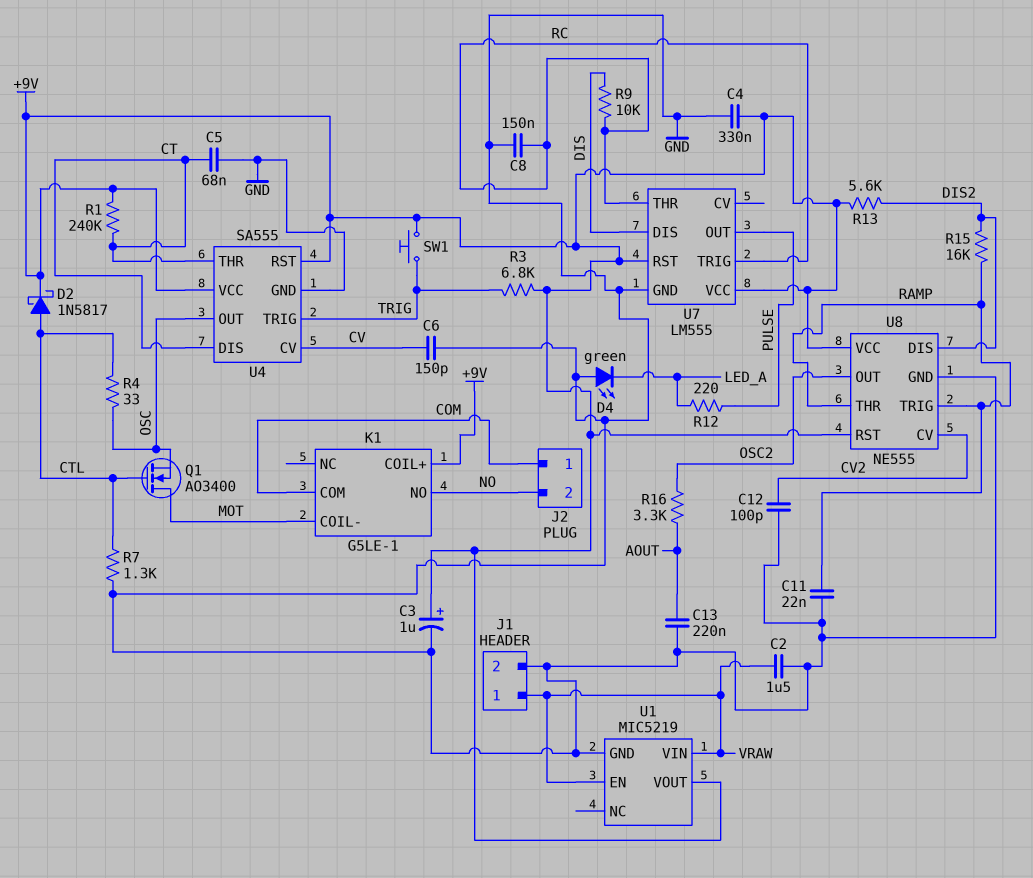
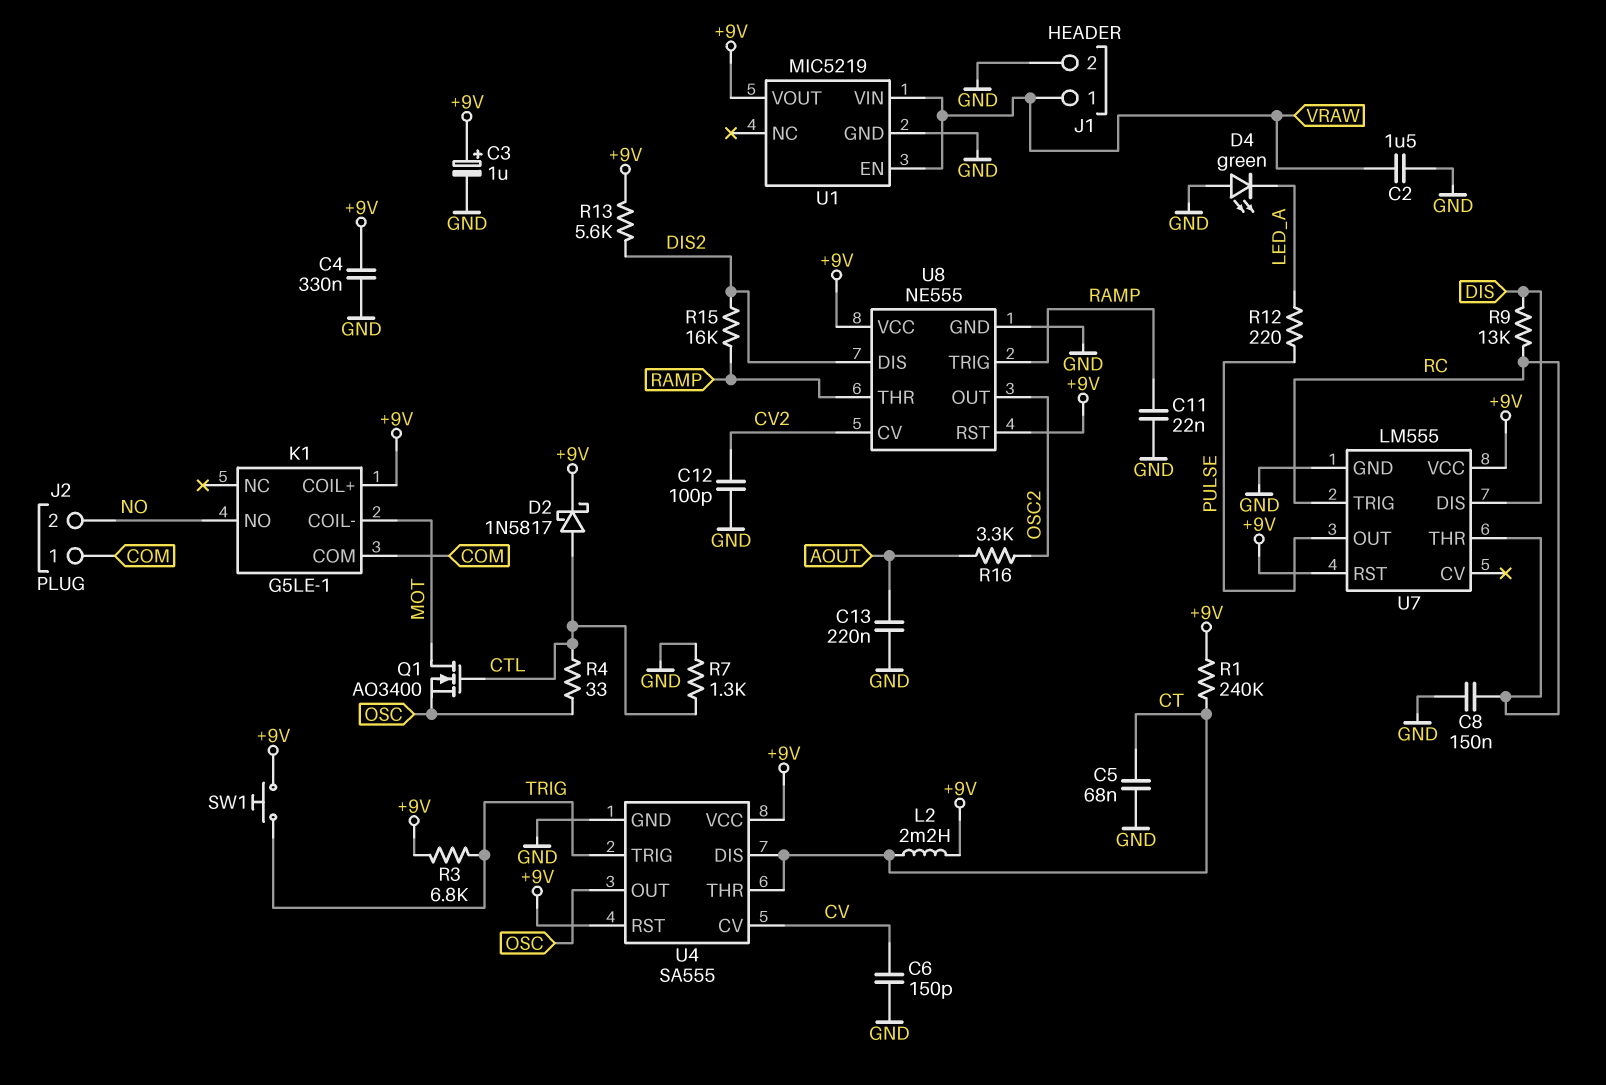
L2: none -> 2.2mH (+9V, CT)
R9: 10k (DIS, RC) -> 13k (DIS, RC)

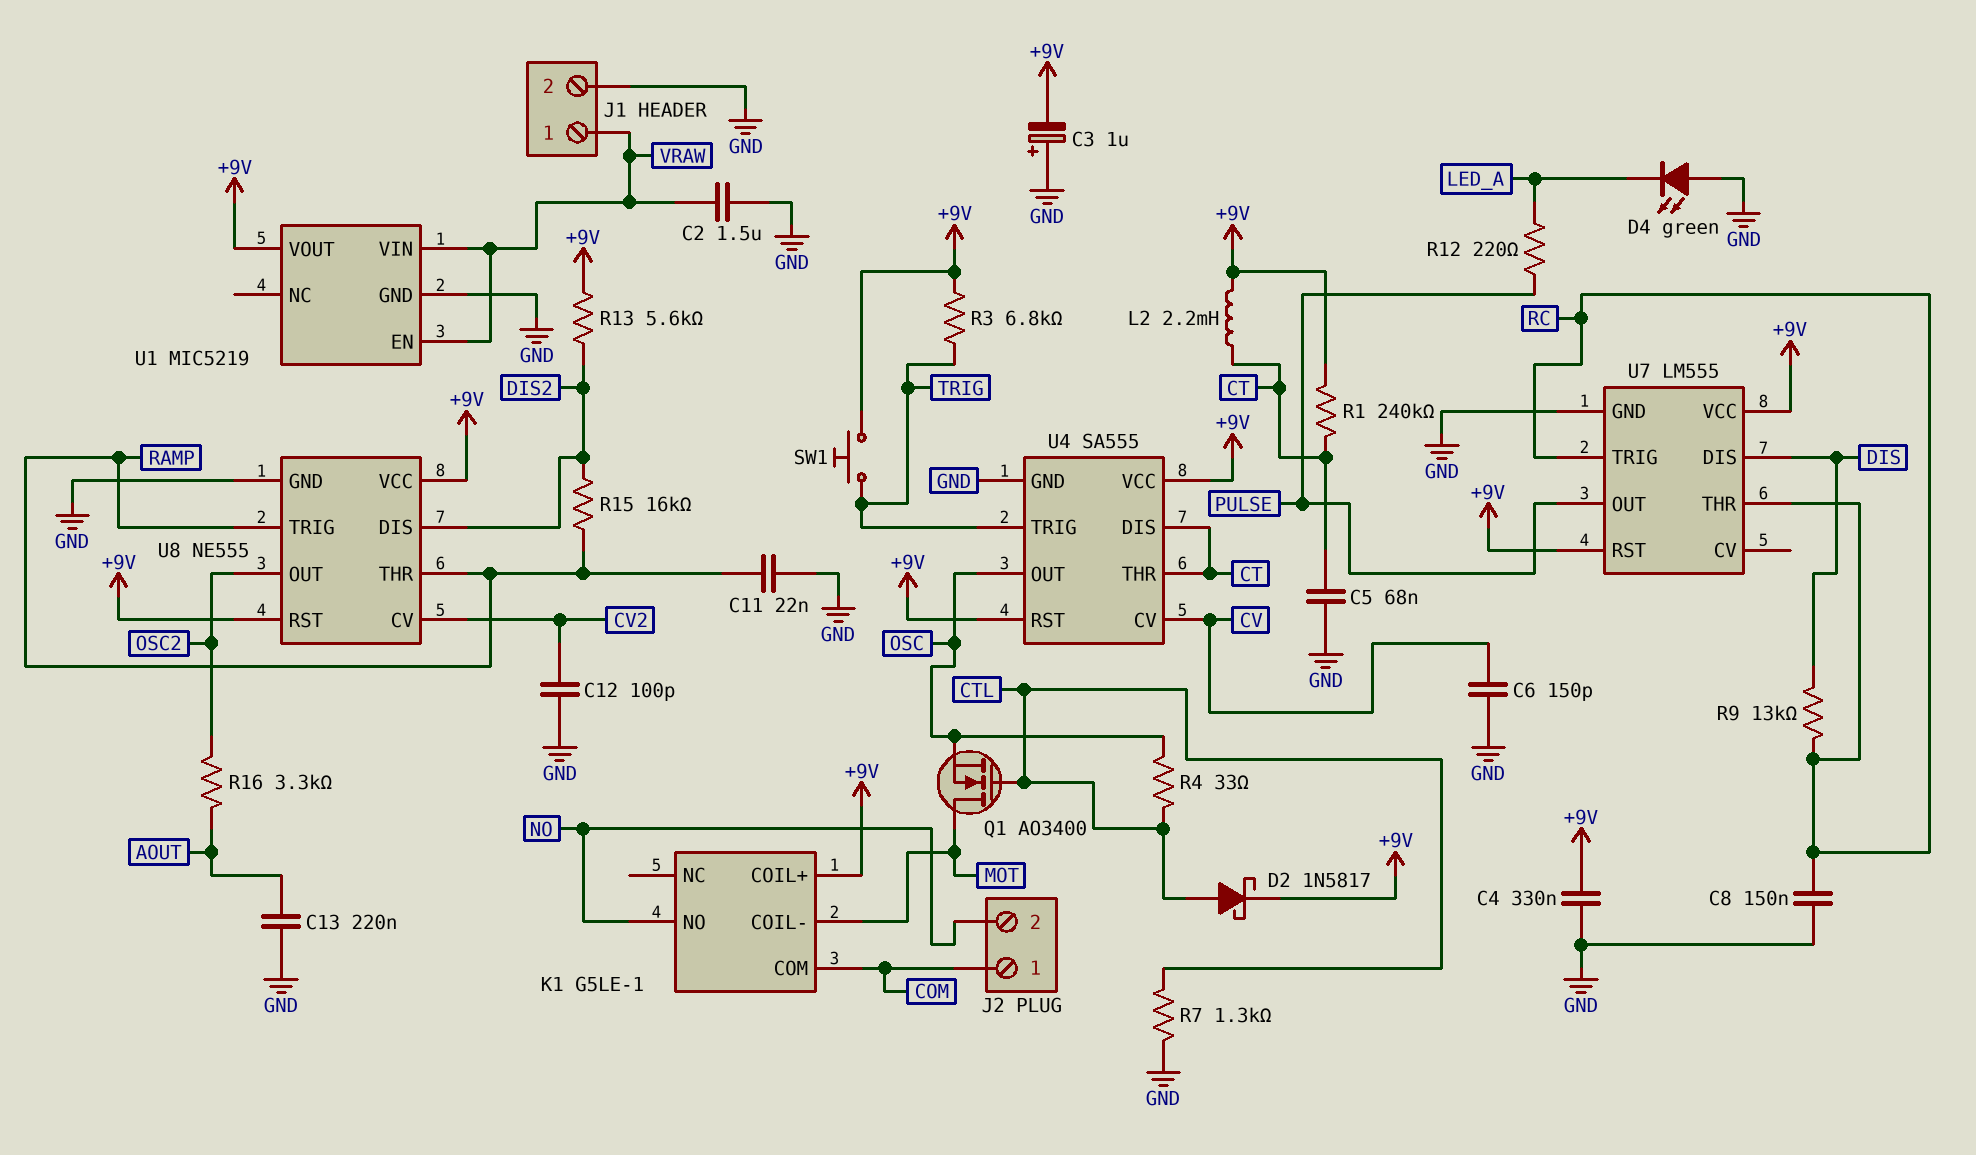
C3: 1uF (plus +9V, minus GND) -> 1uF (plus GND, minus +9V)

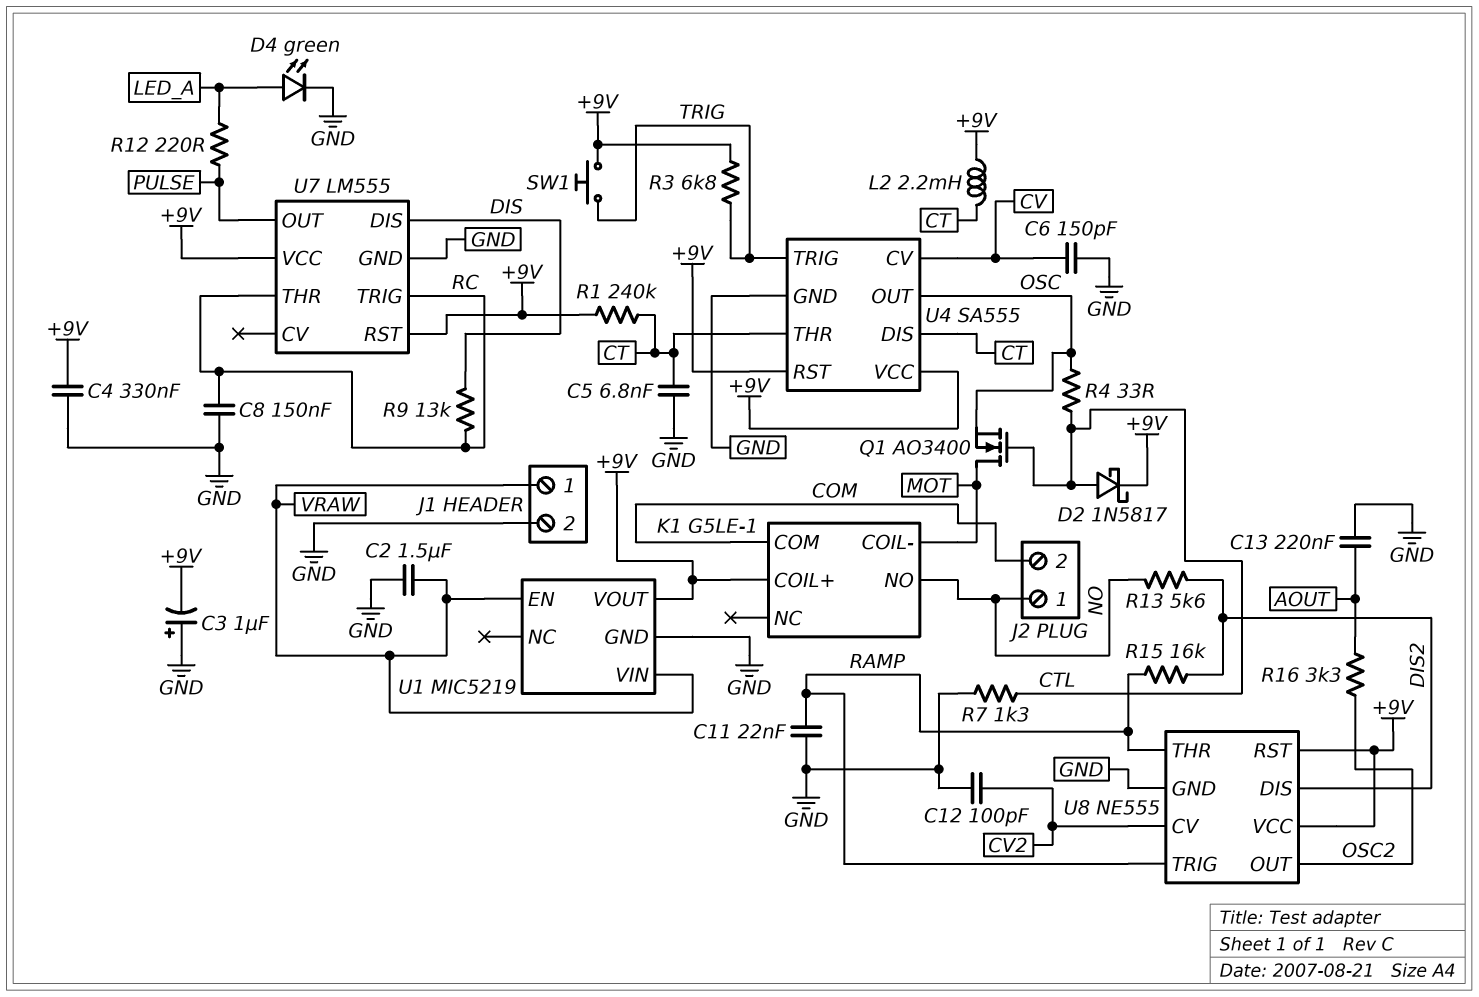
C5: 68nF (CT, GND) -> 6.8nF (CT, GND)
D4: LED green (A GND, K LED_A) -> LED green (A LED_A, K GND)
J2 pin 1: COM -> NO
J2 pin 2: NO -> COM
R13: 5.6k (+9V, DIS2) -> 5.6k (DIS2, NO)

